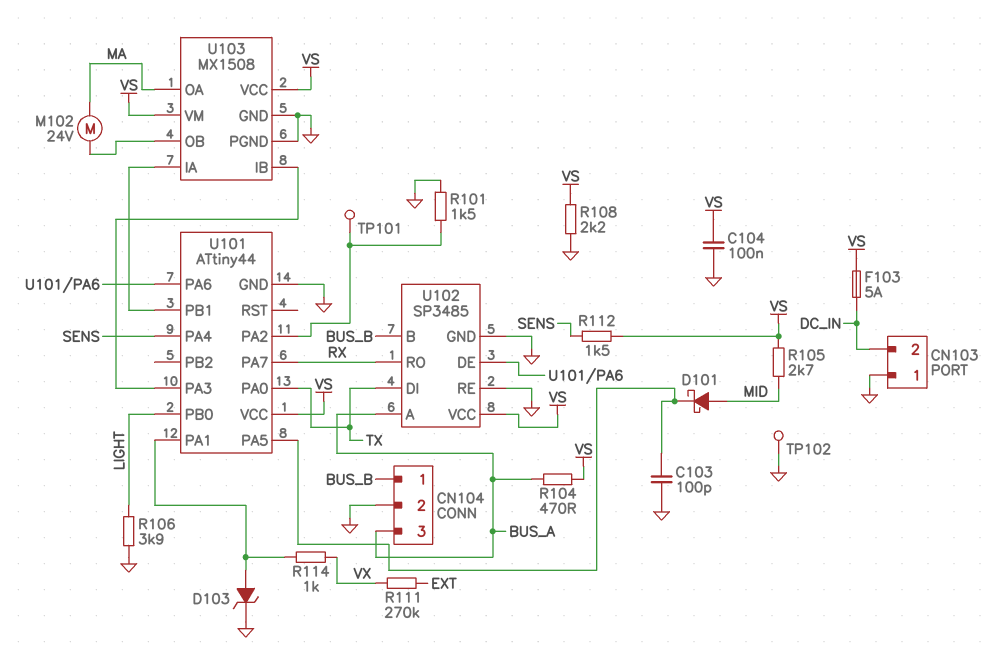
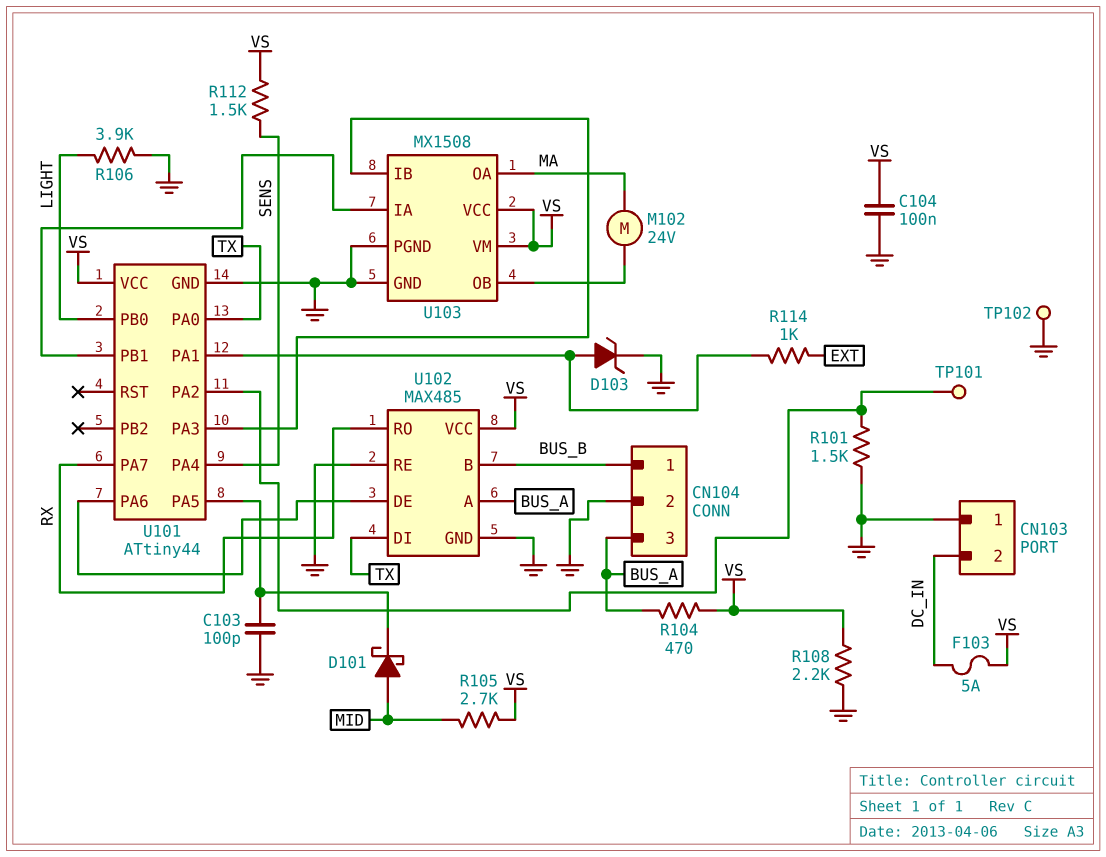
R111: 270k (EXT, VX) -> none
R114: 1k (U101/PA1, VX) -> 1k (EXT, U101/PA1)
U102: SP3485 -> MAX485

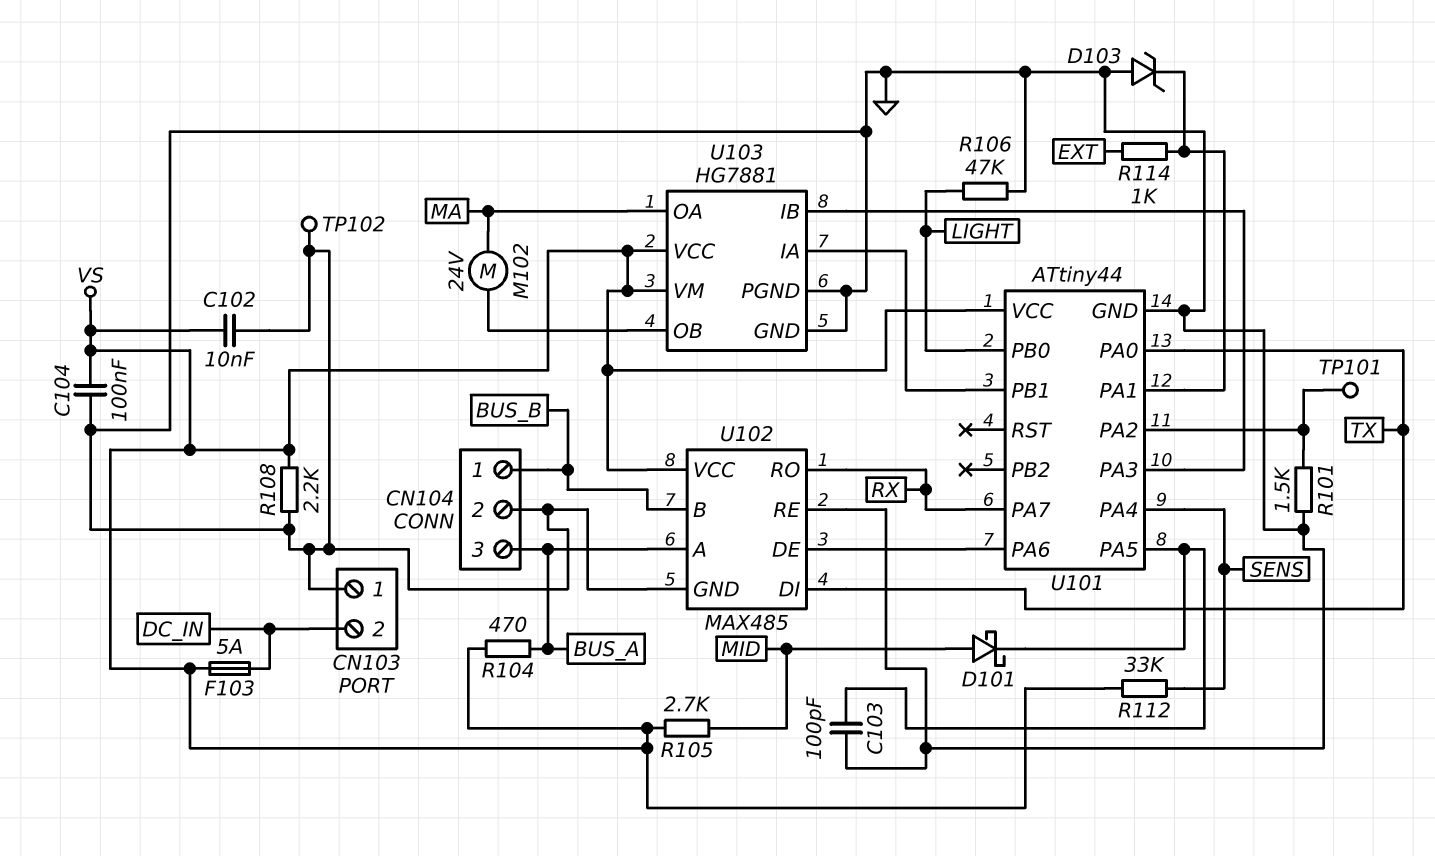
C102: none -> 10nF (GND, VS)
D103: zener (A U101/PA1, K GND) -> zener (A GND, K U101/PA1)
R106: 3.9k (GND, LIGHT) -> 47k (GND, LIGHT)
R112: 1.5k (SENS, VS) -> 33k (SENS, VS)
U103: MX1508 -> HG7881

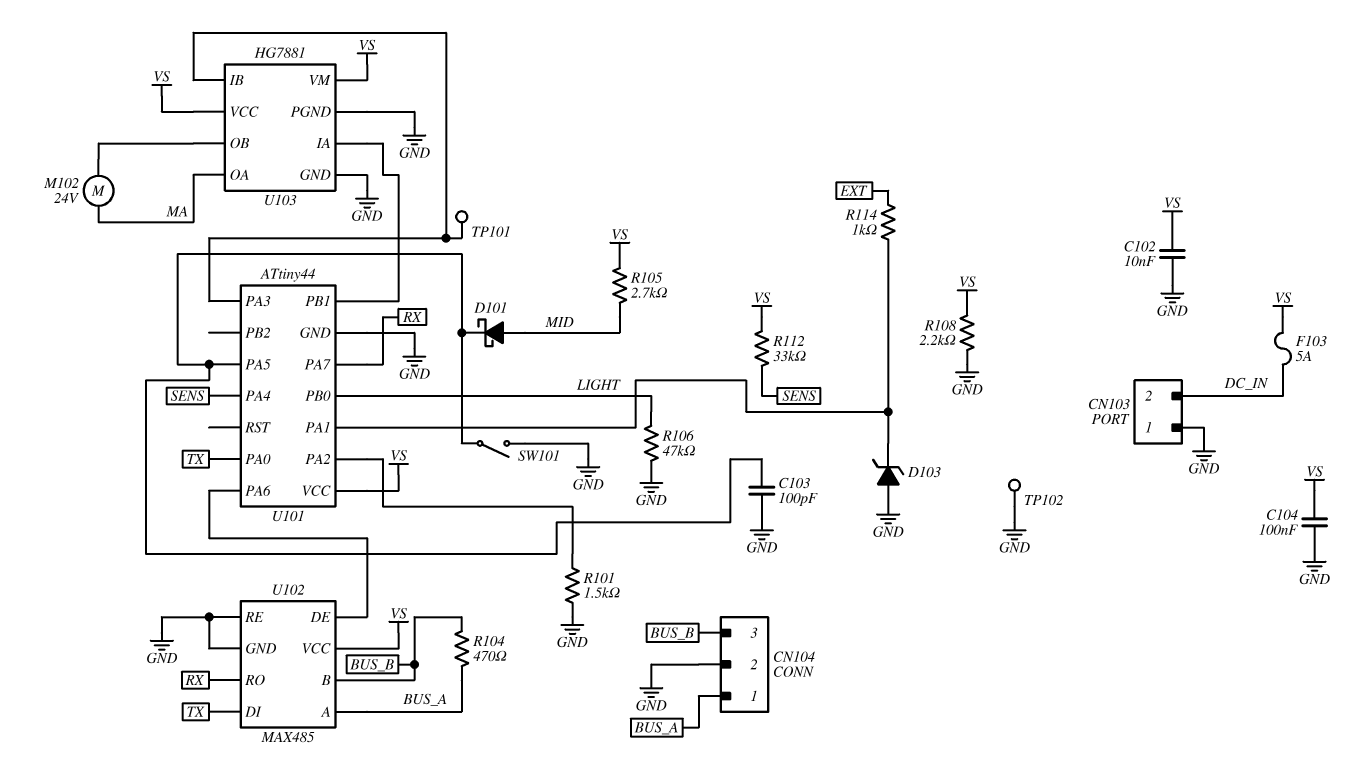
CN104 pin 1: BUS_B -> BUS_A
CN104 pin 3: BUS_A -> BUS_B
R104: 470 (BUS_A, VS) -> 470 (BUS_A, BUS_B)
SW101: none -> switch (GND, U101/PA5)
TP101: test point (U101/PA2) -> test point (U101/PA3)

